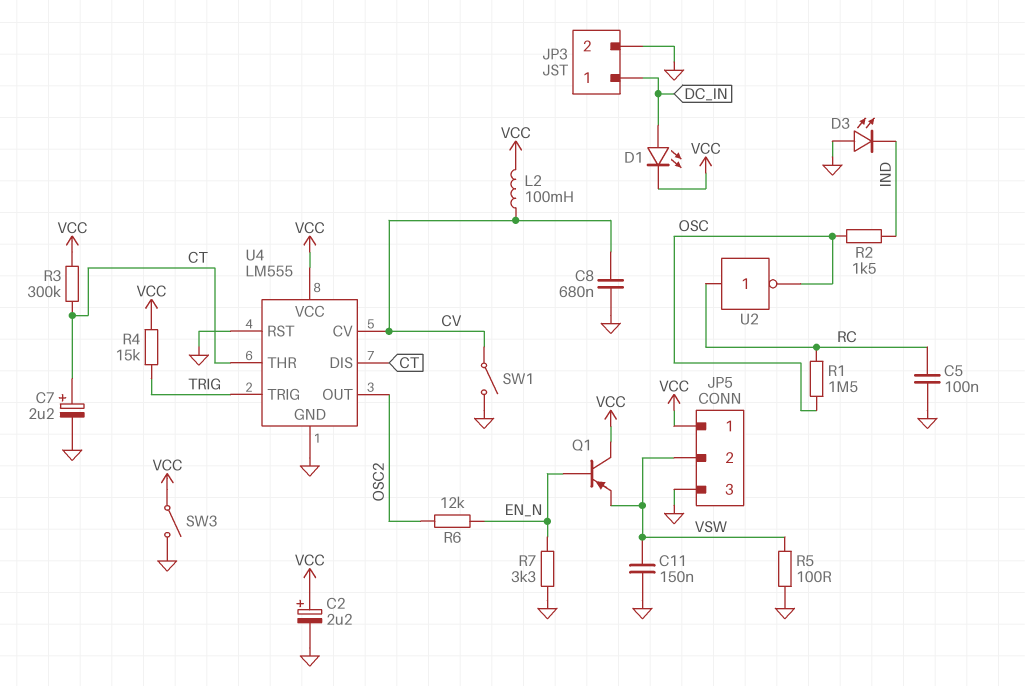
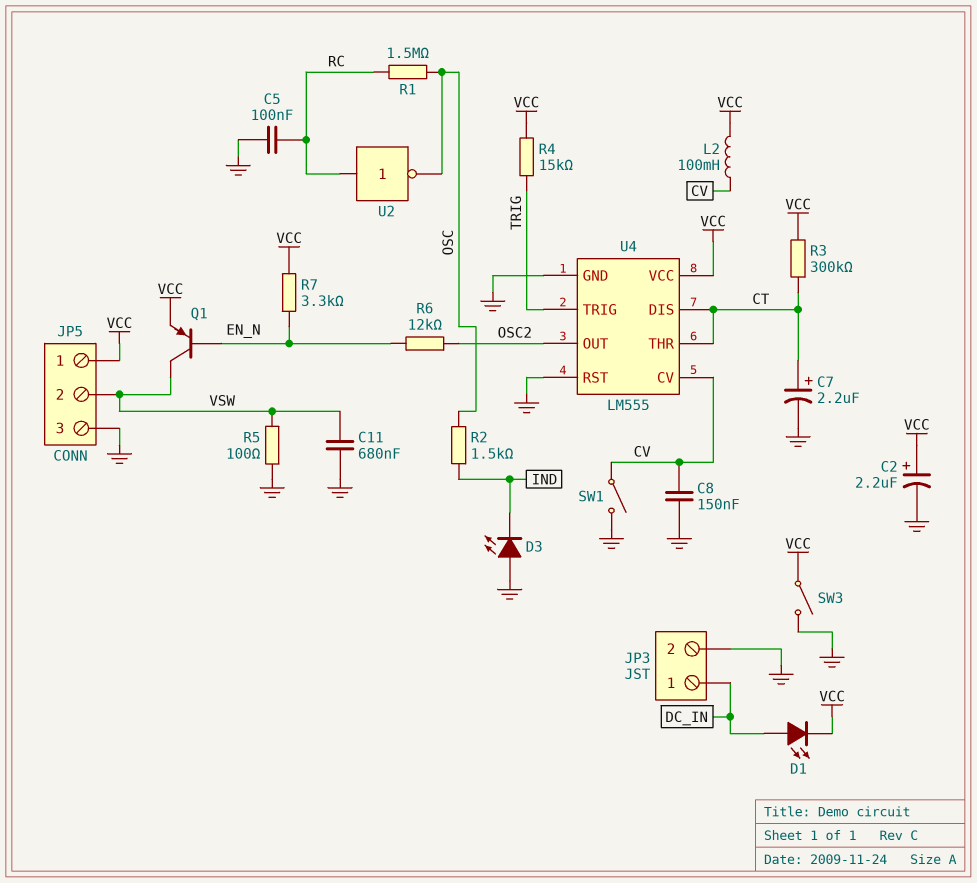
C8: 680nF (CV, GND) -> 150nF (CV, GND)
C11: 150nF (GND, VSW) -> 680nF (GND, VSW)
Q1: PNP (B EN_N, C VCC, E VSW) -> PNP (B EN_N, C VSW, E VCC)
R7: 3.3k (EN_N, GND) -> 3.3k (EN_N, VCC)

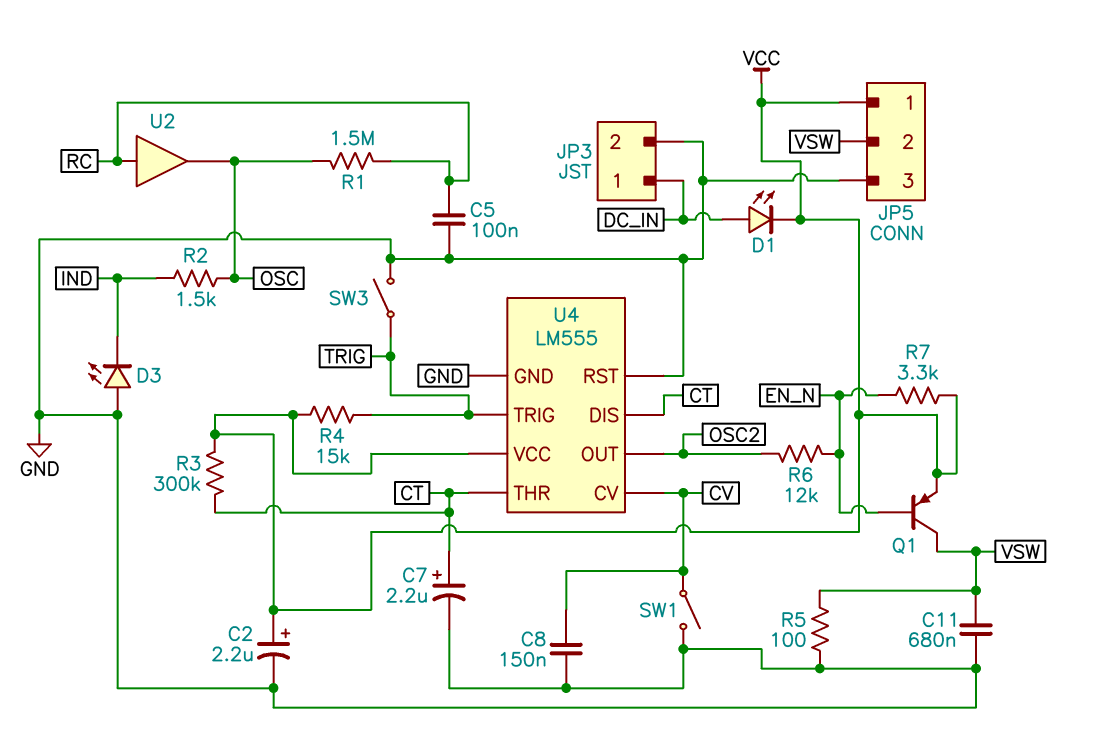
L2: 100mH (CV, VCC) -> none
SW3: switch (GND, VCC) -> switch (GND, TRIG)
U2: NOT (in RC, out OSC) -> buffer (in RC, out OSC)

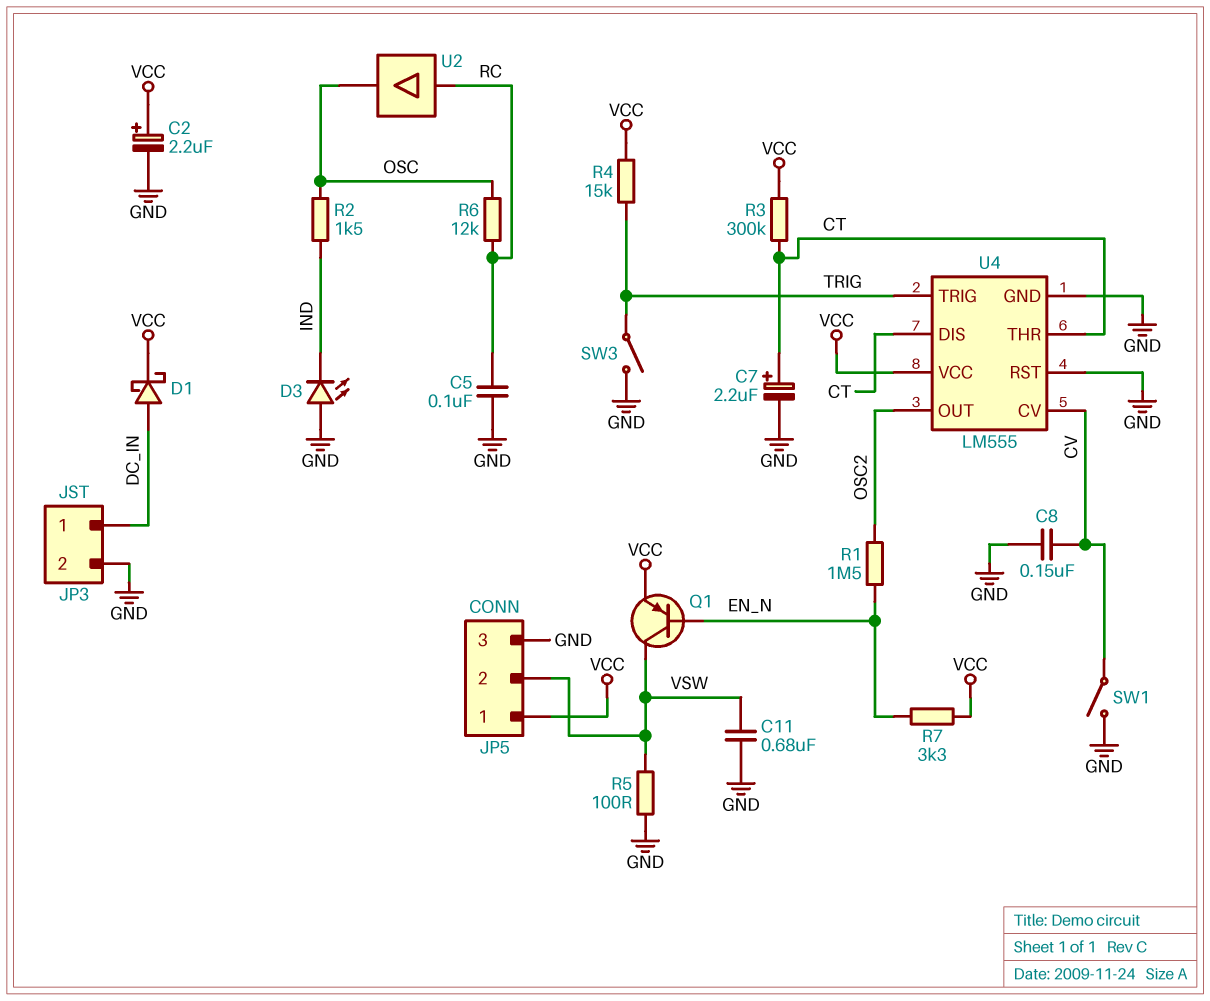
D1: LED (A DC_IN, K VCC) -> schottky (A DC_IN, K VCC)
R1: 1.5M (OSC, RC) -> 1.5M (EN_N, OSC2)
R6: 12k (EN_N, OSC2) -> 12k (OSC, RC)

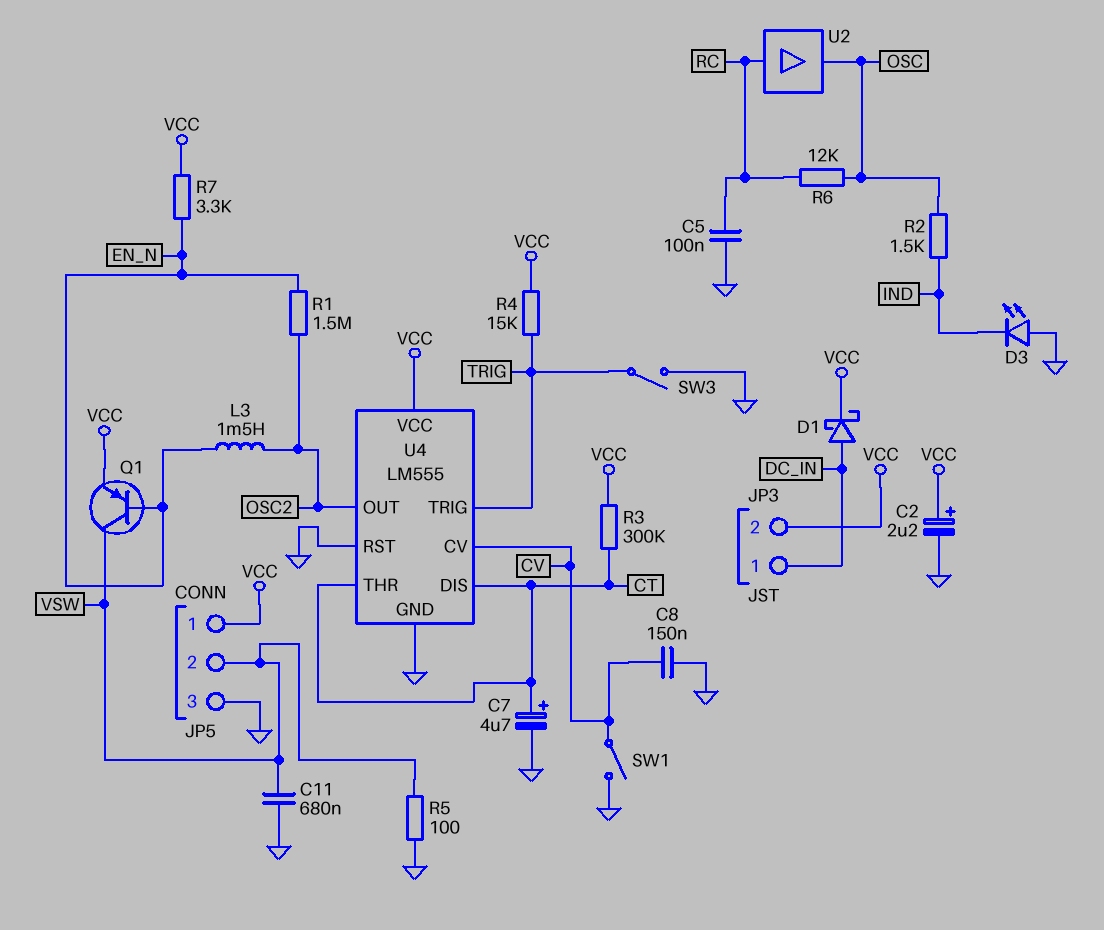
C7: 2.2uF (plus CT, minus GND) -> 4.7uF (plus CT, minus GND)
JP3 pin 2: GND -> VCC
L3: none -> 1.5mH (EN_N, OSC2)

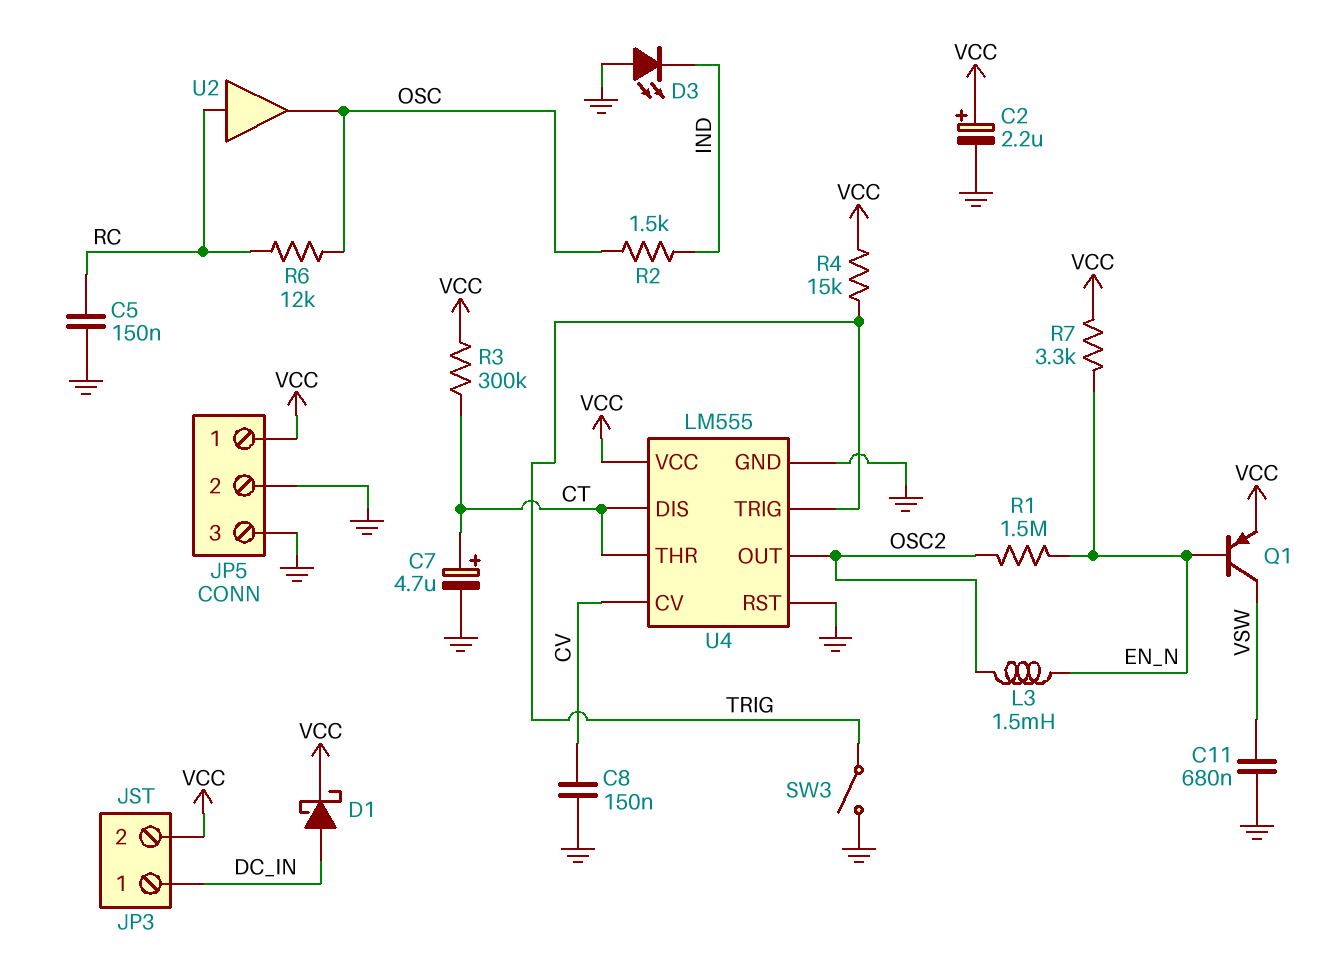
C5: 100nF (GND, RC) -> 150nF (GND, RC)
JP5 pin 2: VSW -> GND
R5: 100 (GND, VSW) -> none
SW1: switch (CV, GND) -> none

